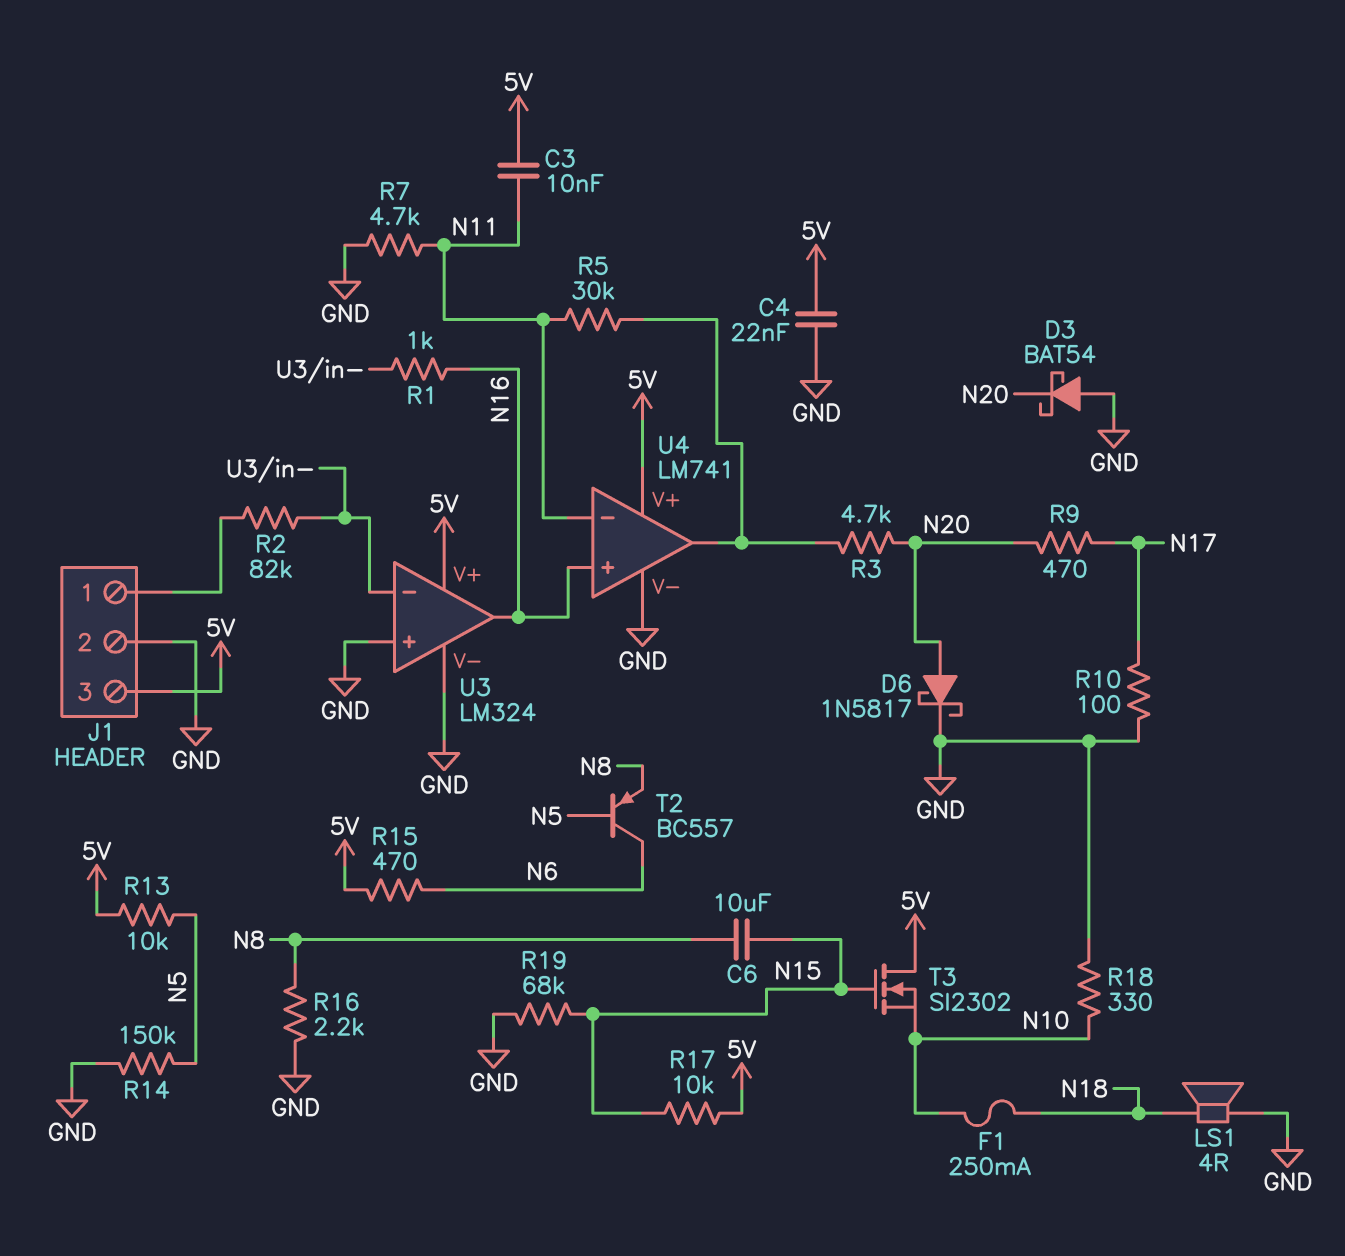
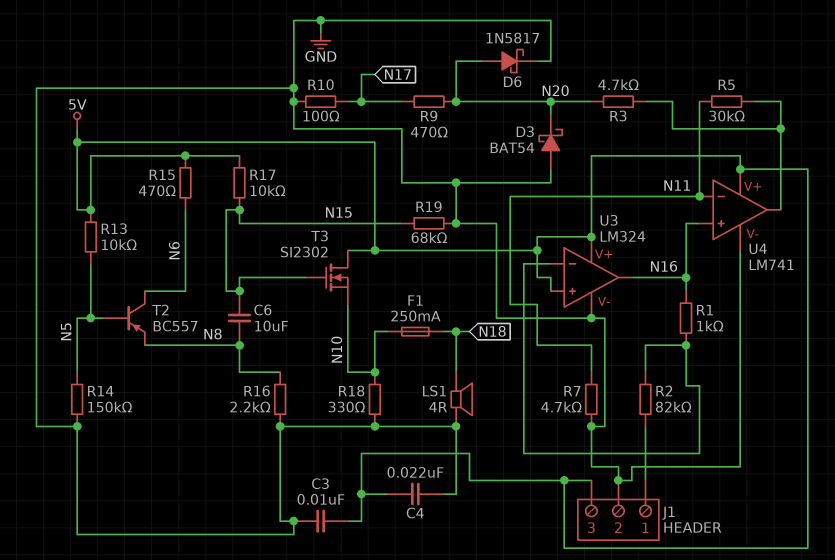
C3: 10nF (5V, N11) -> 10nF (5V, GND)
U3 pin in+: GND -> 5V

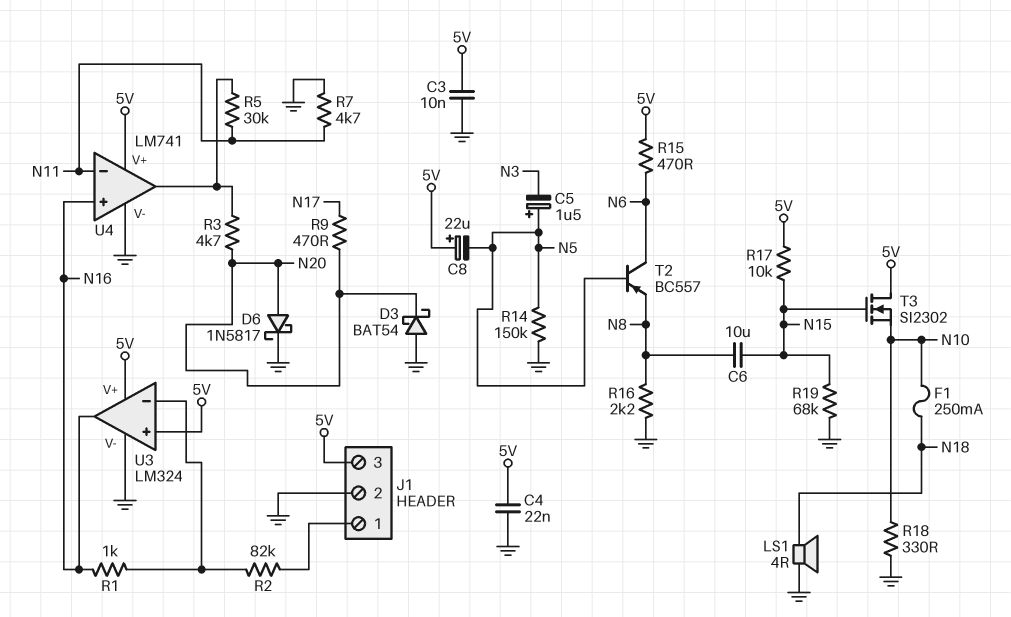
C5: none -> 1.5uF (plus N5, minus N3)
C8: none -> 22uF (plus 5V, minus N5)
R10: 100 (GND, N17) -> none
R13: 10k (5V, N5) -> none

